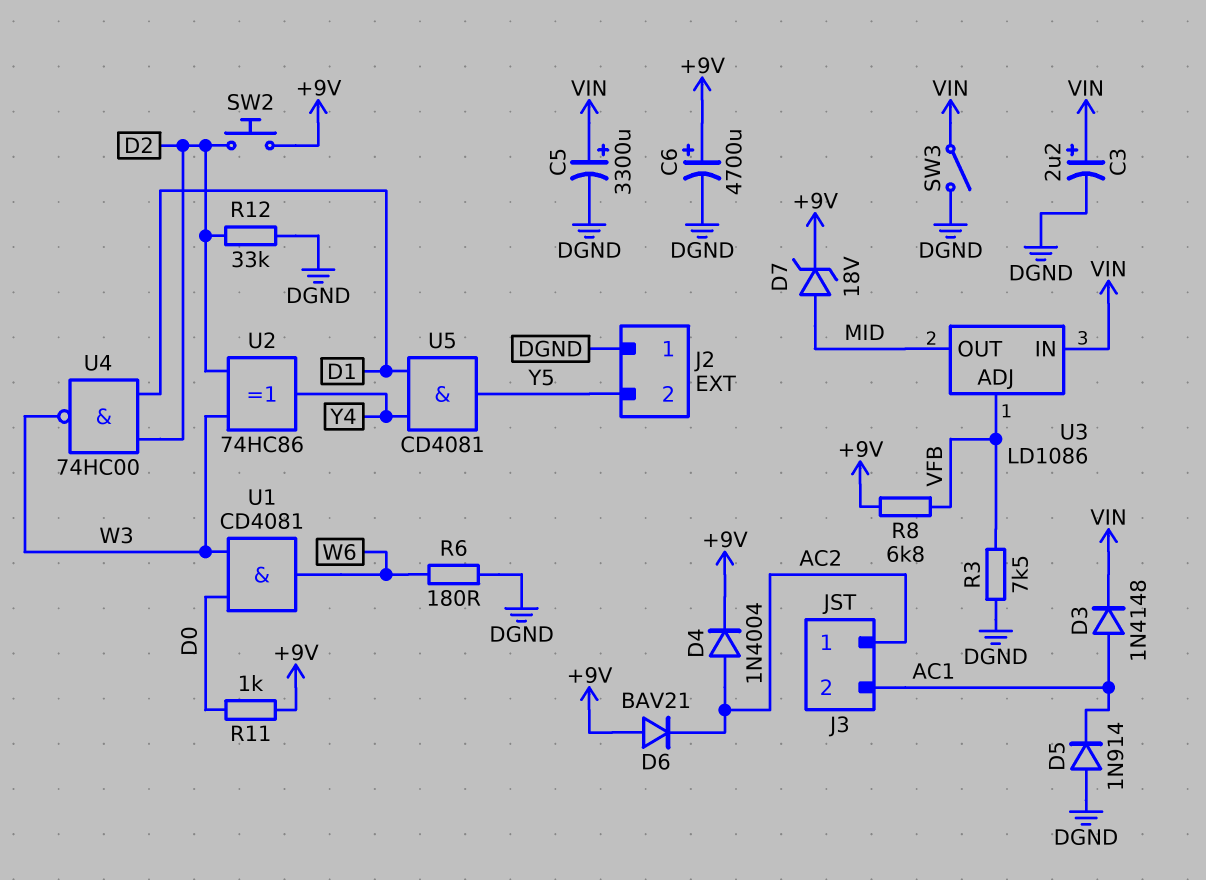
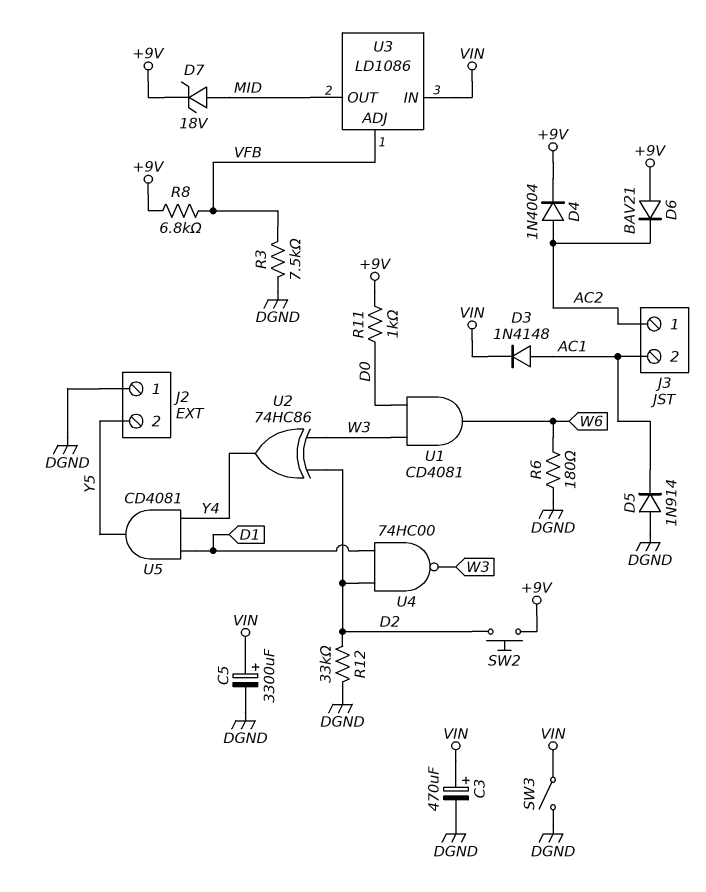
C3: 2.2uF (plus VIN, minus DGND) -> 470uF (plus VIN, minus DGND)
C6: 4700uF (plus +9V, minus DGND) -> none

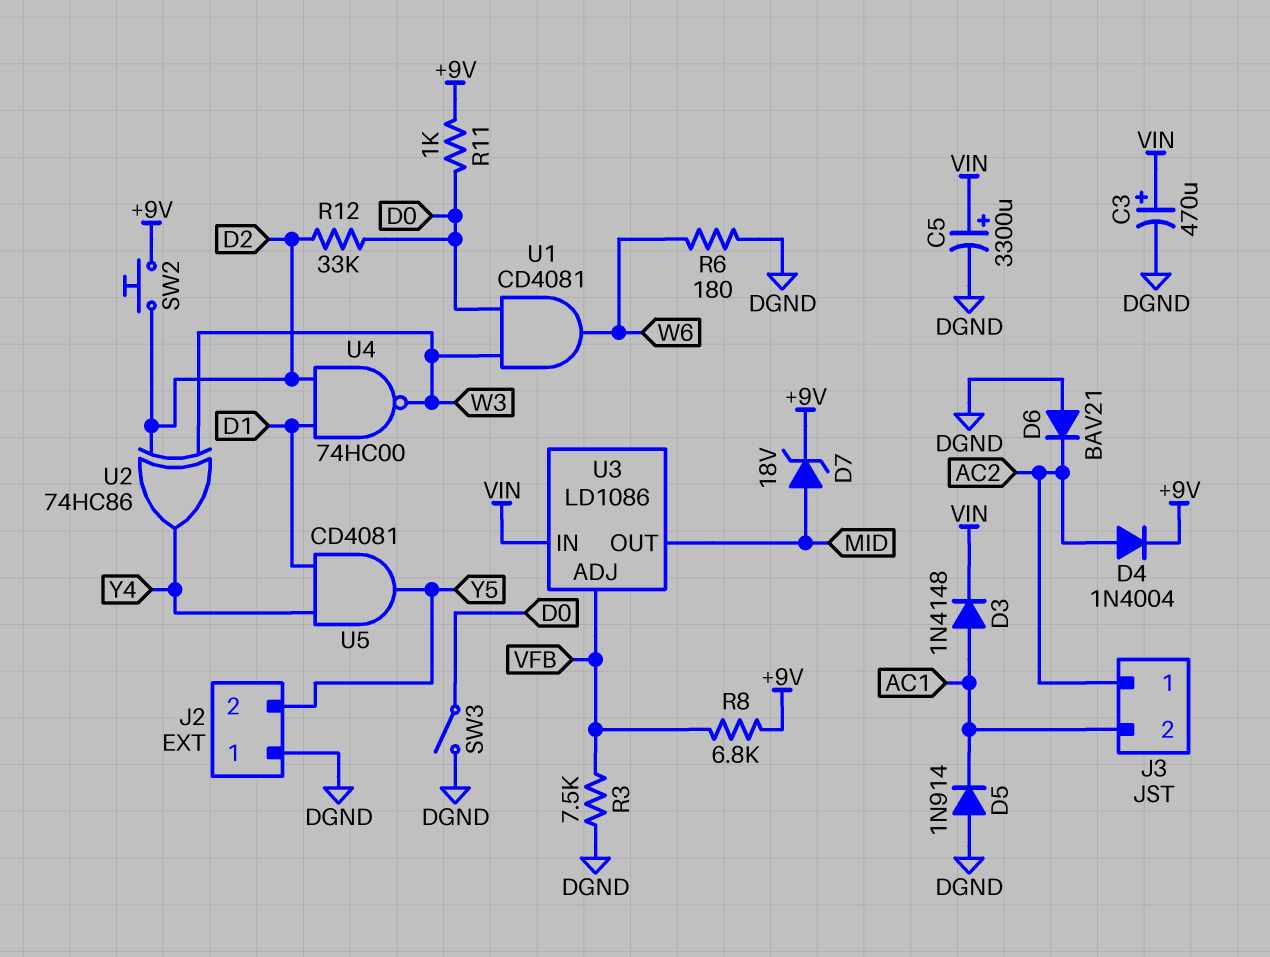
D6: diode BAV21 (A +9V, K AC2) -> diode BAV21 (A DGND, K AC2)
R12: 33k (D2, DGND) -> 33k (D0, D2)
SW3: switch (DGND, VIN) -> switch (D0, DGND)

